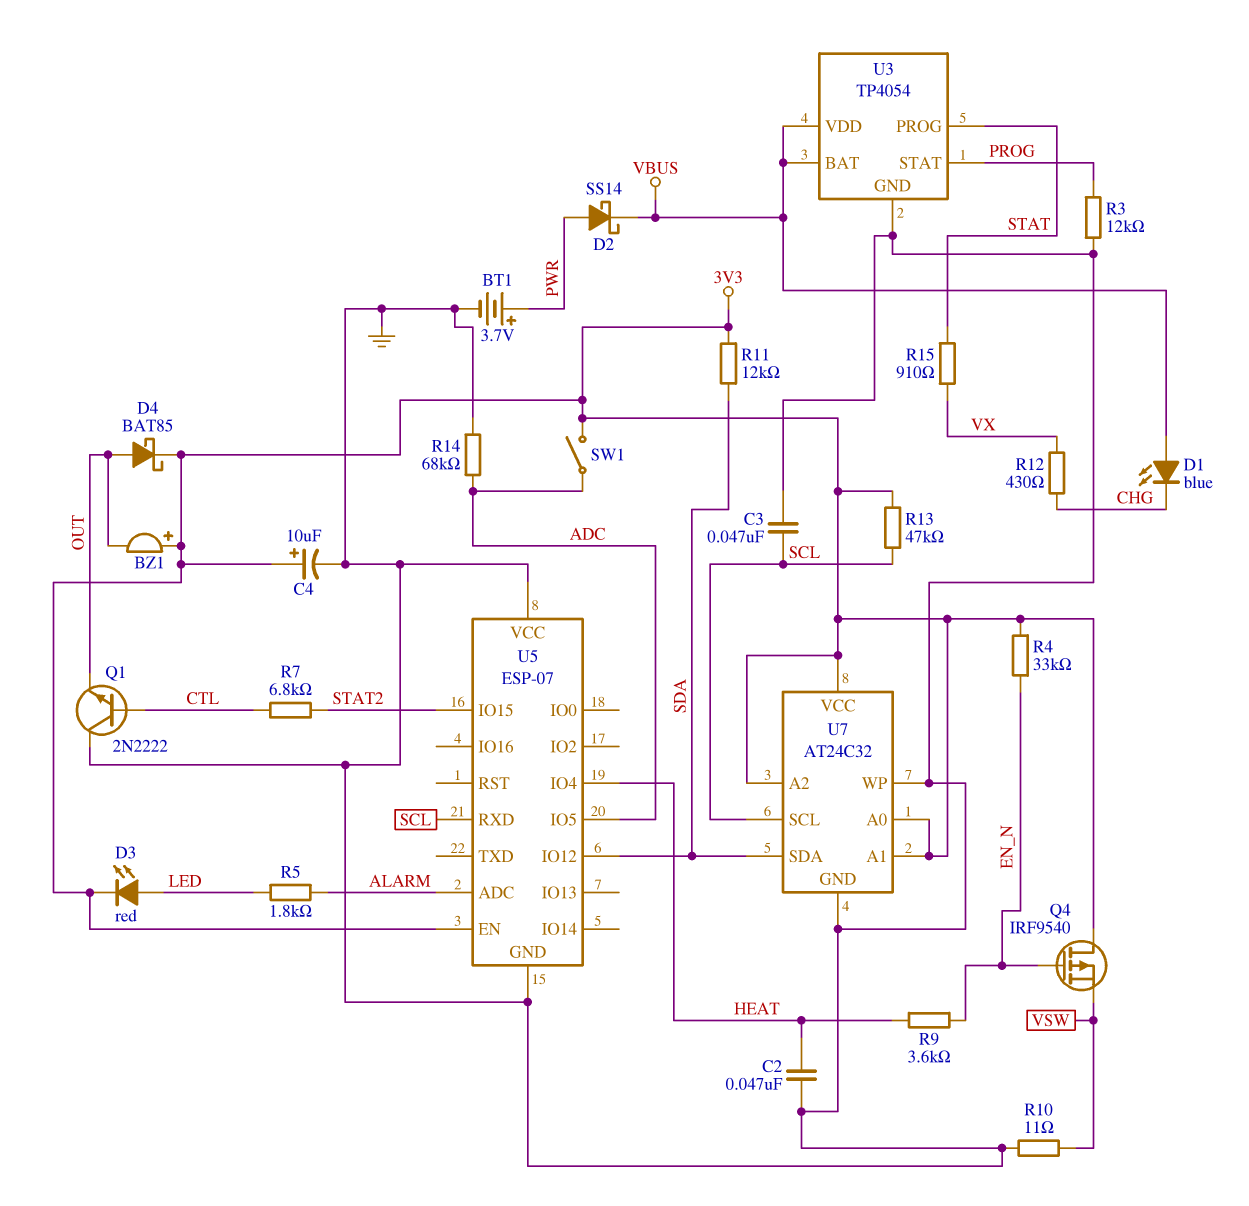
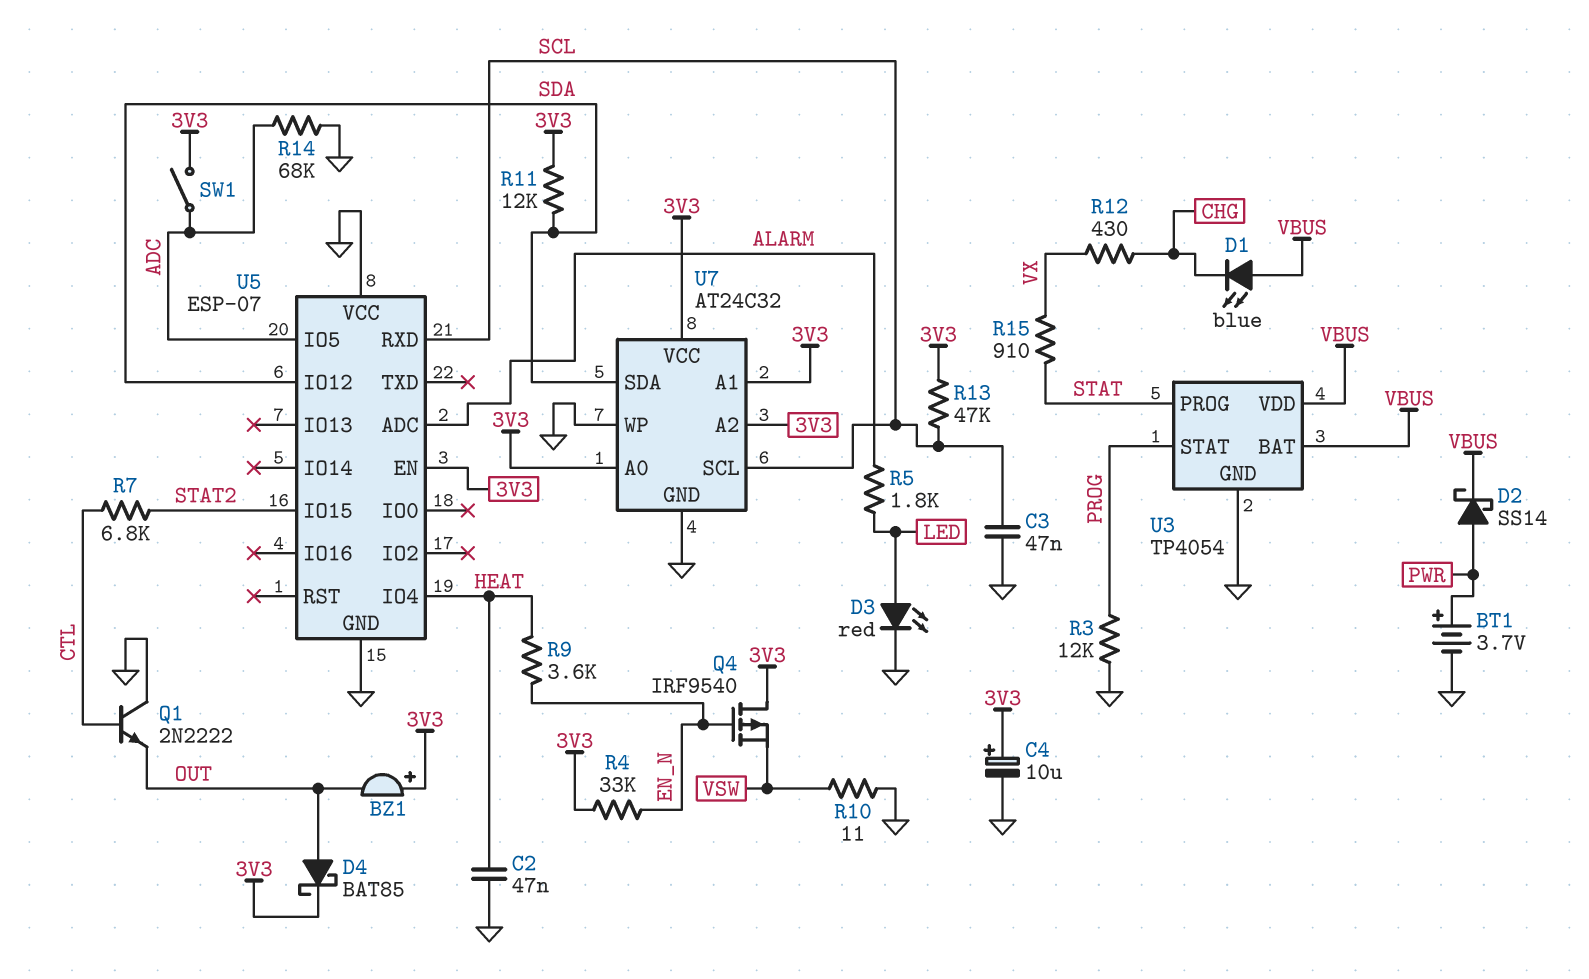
D3: LED red (A LED, K 3V3) -> LED red (A LED, K GND)

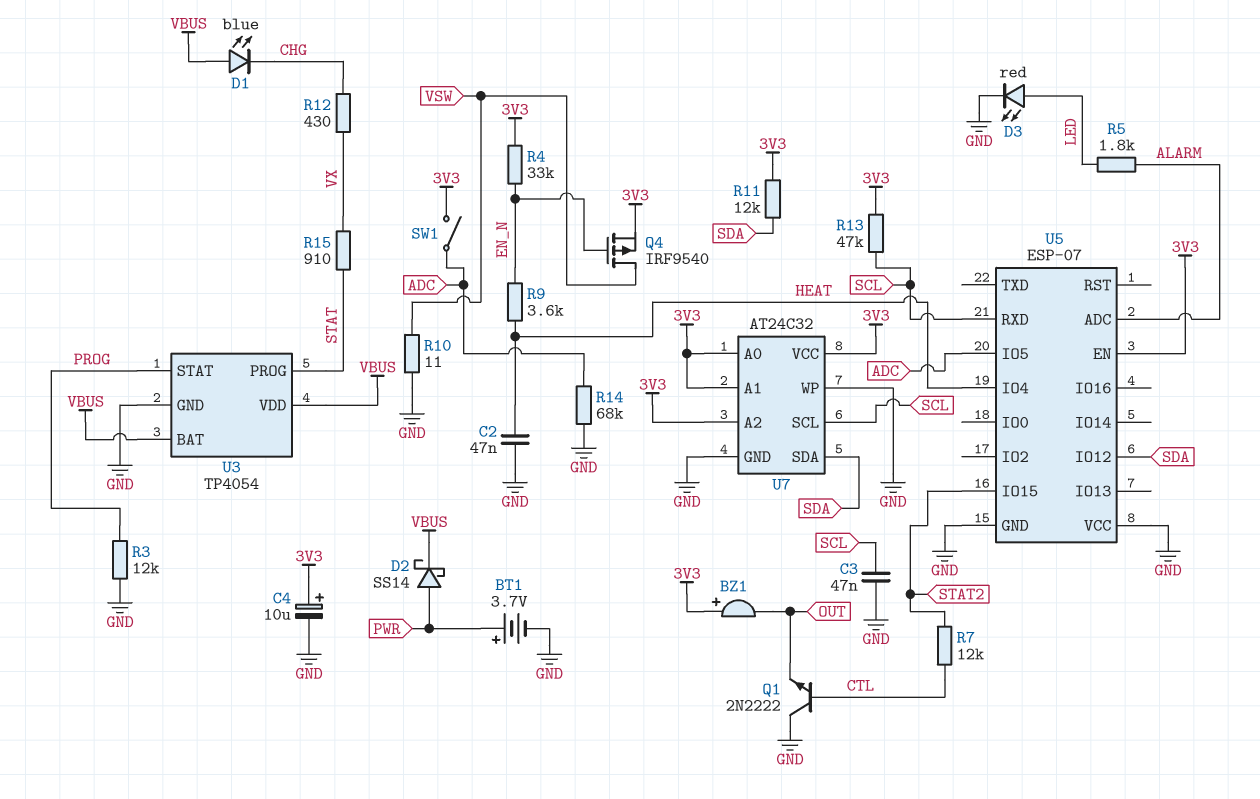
D4: schottky BAT85 (A OUT, K 3V3) -> none
Q4: PMOS IRF9540 (G EN_N, D 3V3, S VSW) -> PMOS IRF9540 (G EN_N, D VSW, S 3V3)
R7: 6.8k (CTL, STAT2) -> 12k (CTL, STAT2)

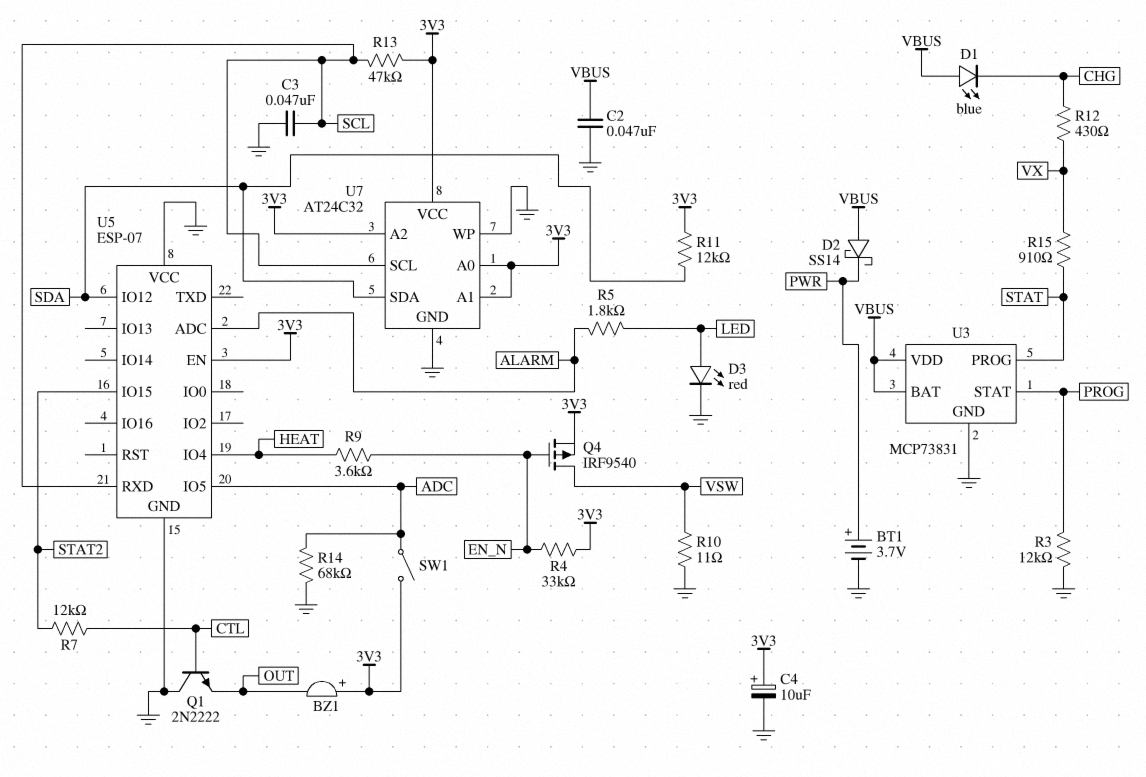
C2: 47nF (GND, HEAT) -> 47nF (GND, VBUS)
D2: schottky SS14 (A PWR, K VBUS) -> schottky SS14 (A VBUS, K PWR)
U3: TP4054 -> MCP73831

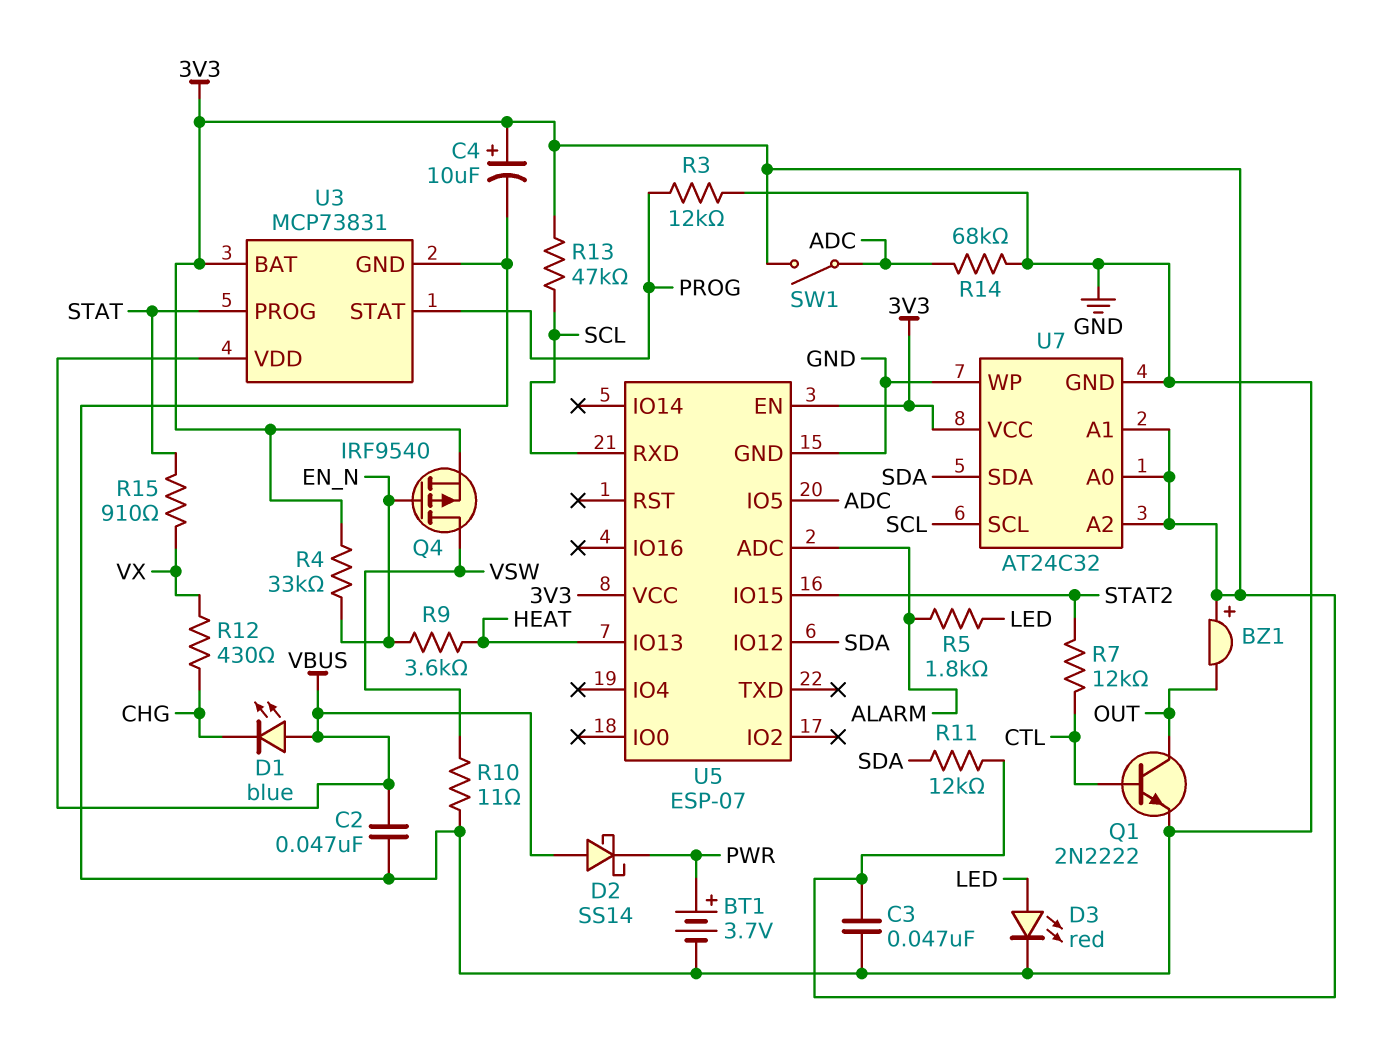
C3: 47nF (GND, SCL) -> 47nF (3V3, GND)
Q1: NPN 2N2222 (B CTL, C GND, E OUT) -> NPN 2N2222 (B CTL, C OUT, E GND)
U3 pin BAT: VBUS -> 3V3
U5 pin IO4: HEAT -> none
U5 pin IO13: none -> HEAT
U5 pin VCC: GND -> 3V3

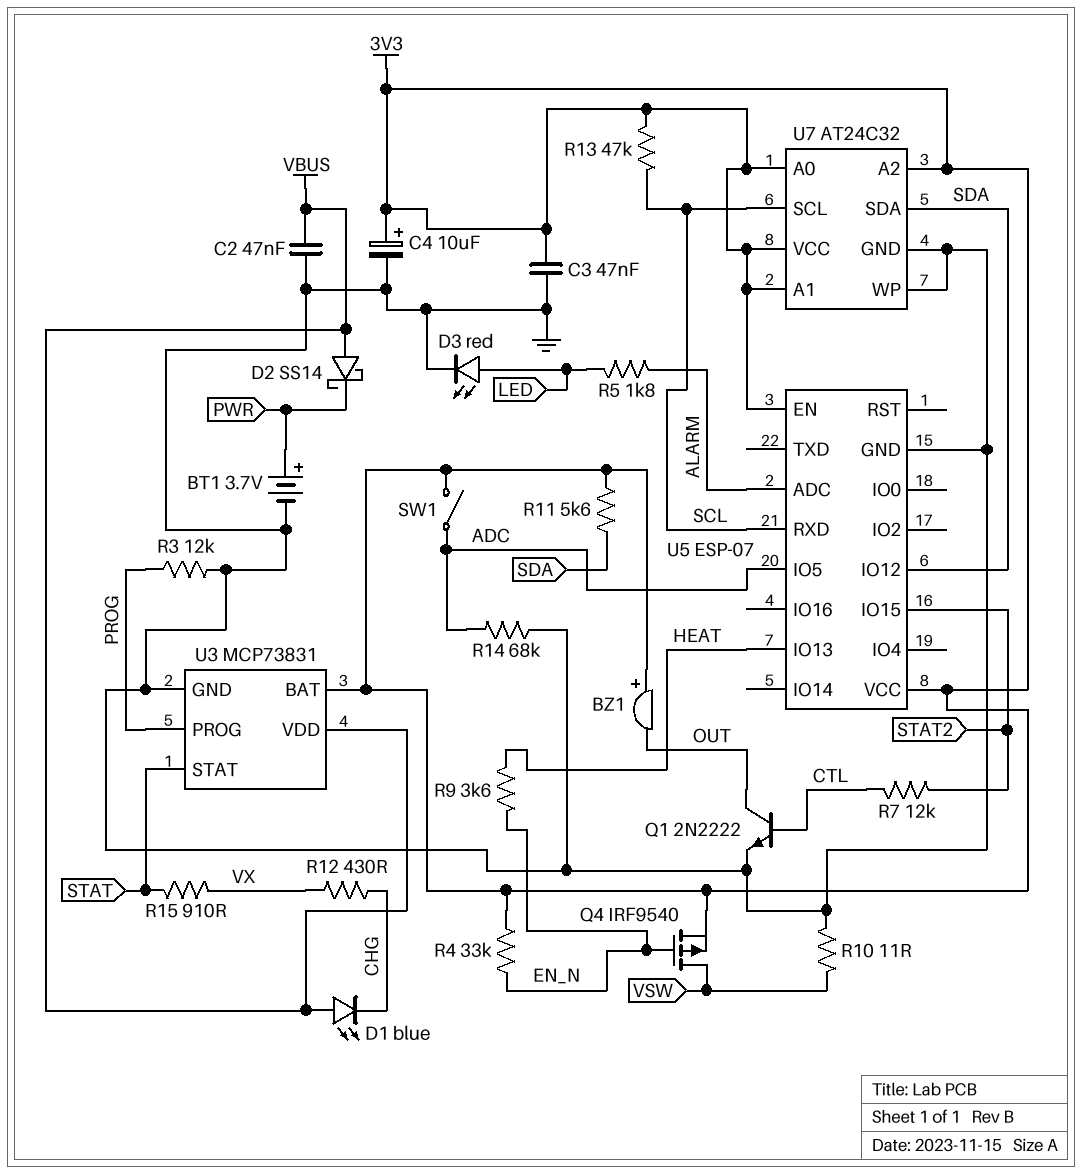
R11: 12k (3V3, SDA) -> 5.6k (3V3, SDA)
U3 pin PROG: STAT -> PROG
U3 pin STAT: PROG -> STAT

